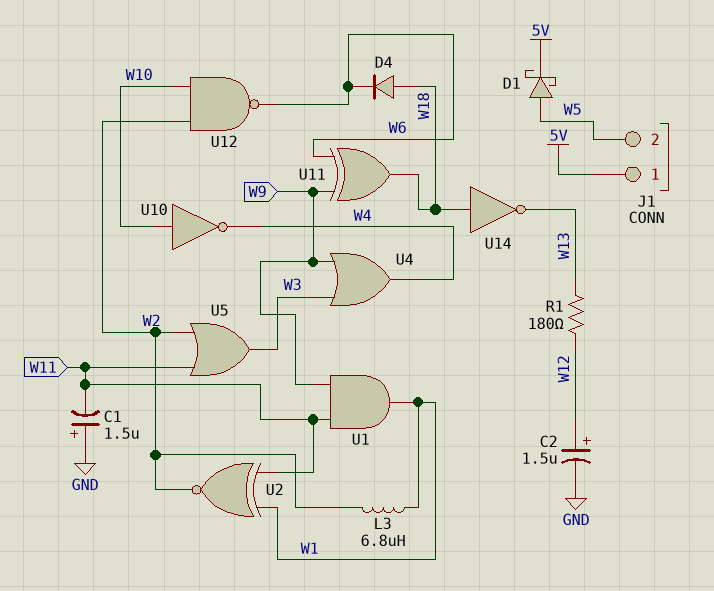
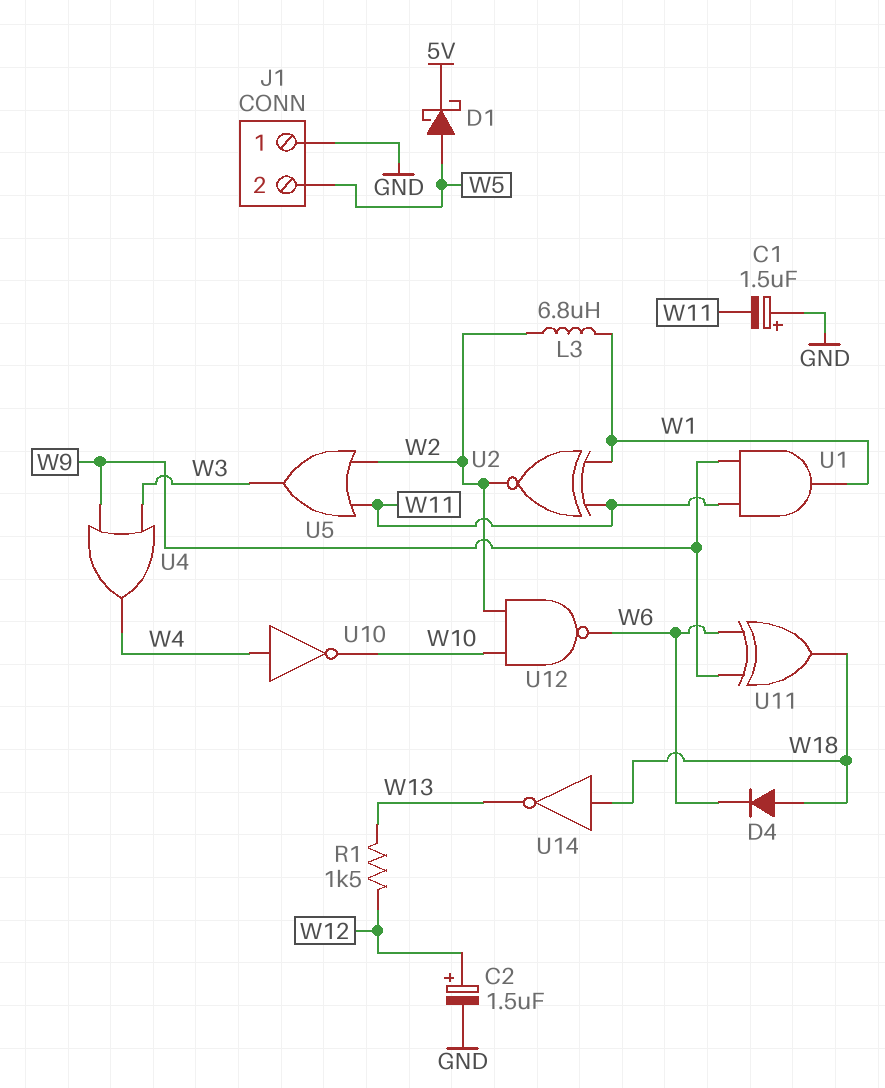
J1 pin 1: 5V -> GND
R1: 180 (W12, W13) -> 1.5k (W12, W13)
U10: NOT (in W10, out W4) -> NOT (in W4, out W10)

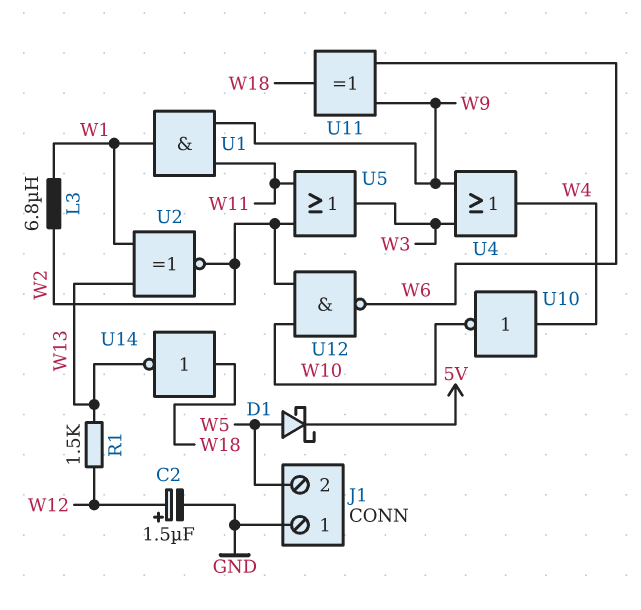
C1: 1.5uF (plus GND, minus W11) -> none
D4: diode (A W18, K W6) -> none
U2: XNOR (in W1, in W11, out W2) -> XNOR (in W1, in W13, out W2)

